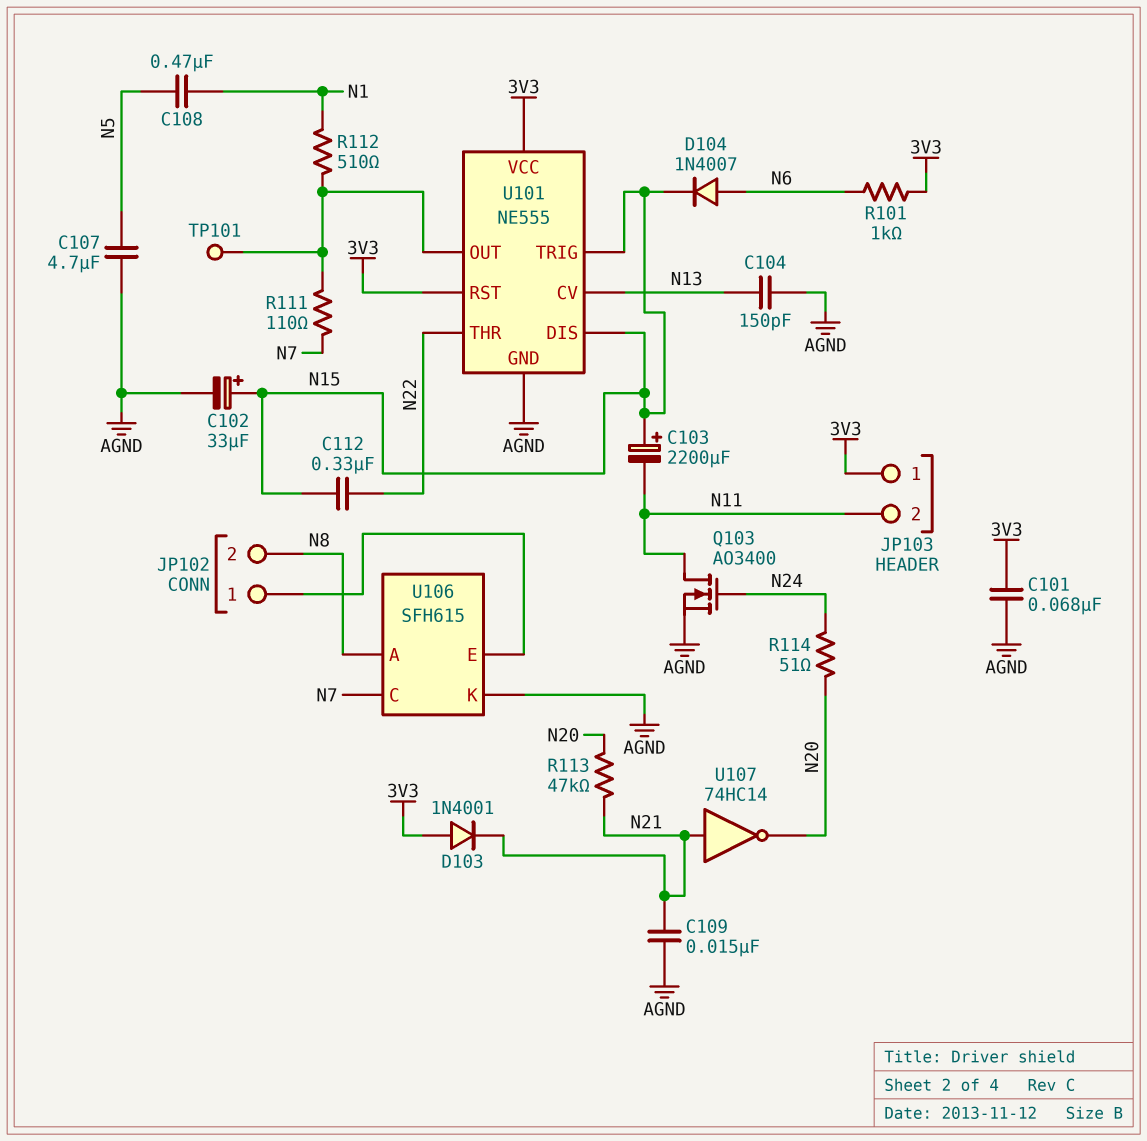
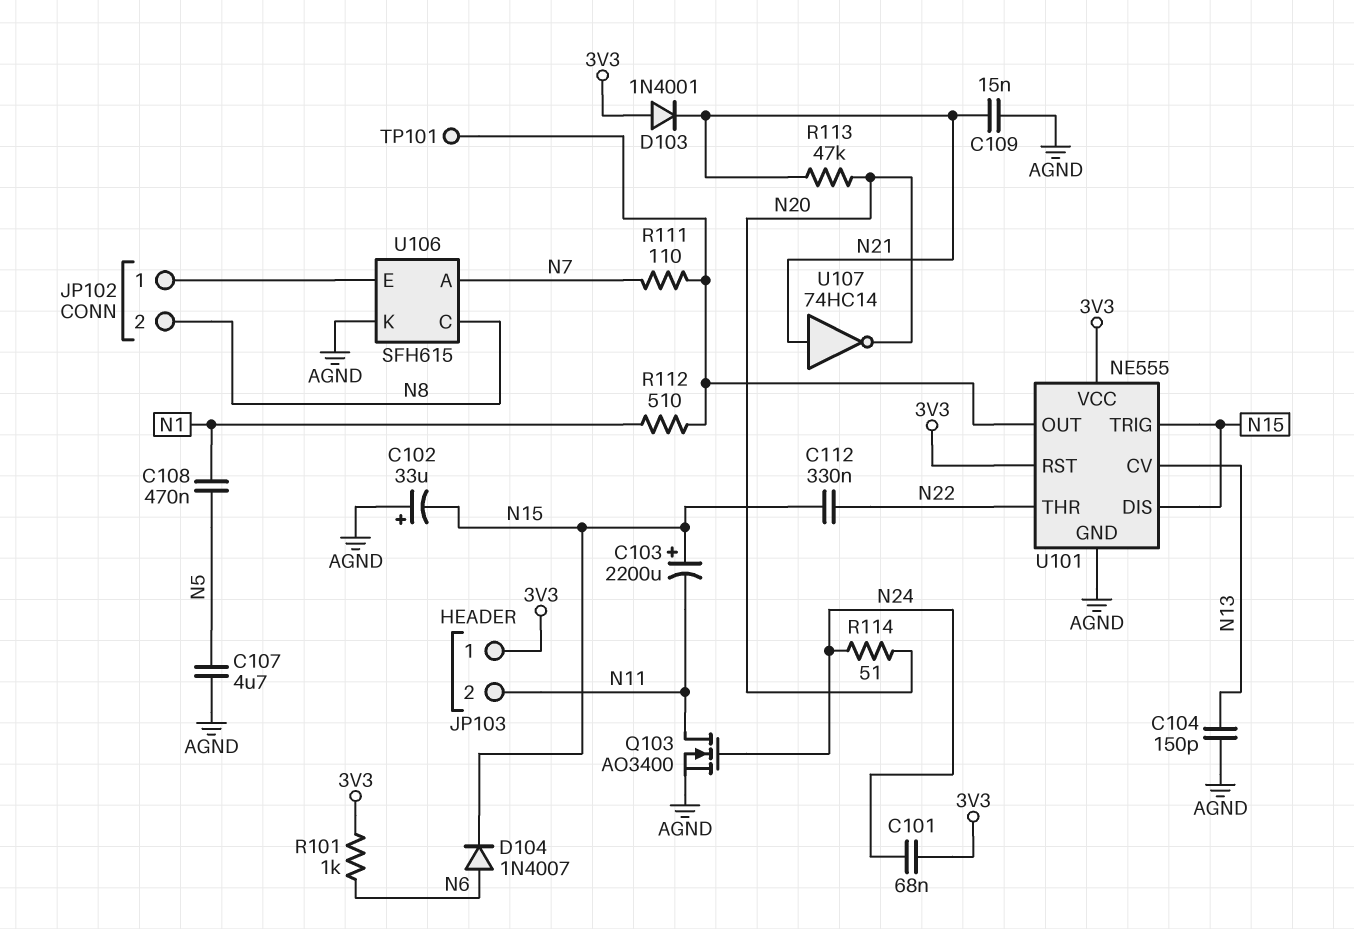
C101: 68nF (3V3, AGND) -> 68nF (3V3, N24)
C102: 33uF (plus N15, minus AGND) -> 33uF (plus AGND, minus N15)
U106 pin A: N8 -> N7
U106 pin C: N7 -> N8

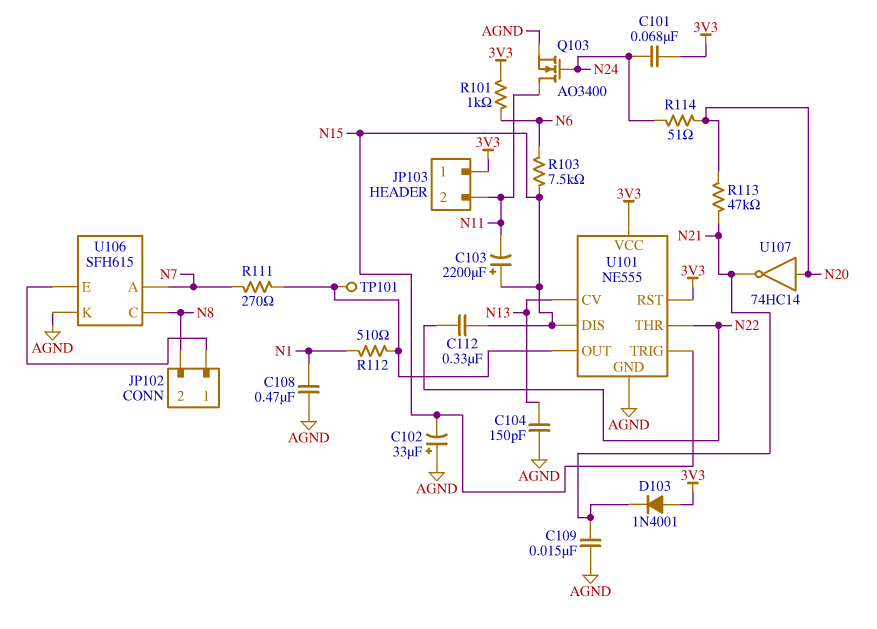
C107: 4.7uF (AGND, N5) -> none
C108: 470nF (N1, N5) -> 470nF (AGND, N1)
D104: diode 1N4007 (A N6, K N15) -> none
R103: none -> 7.5k (N6, N15)
R111: 110 (N7, U101/OUT) -> 270 (N7, U101/OUT)
U107: NOT 74HC14 (in N21, out N20) -> NOT 74HC14 (in N20, out N21)

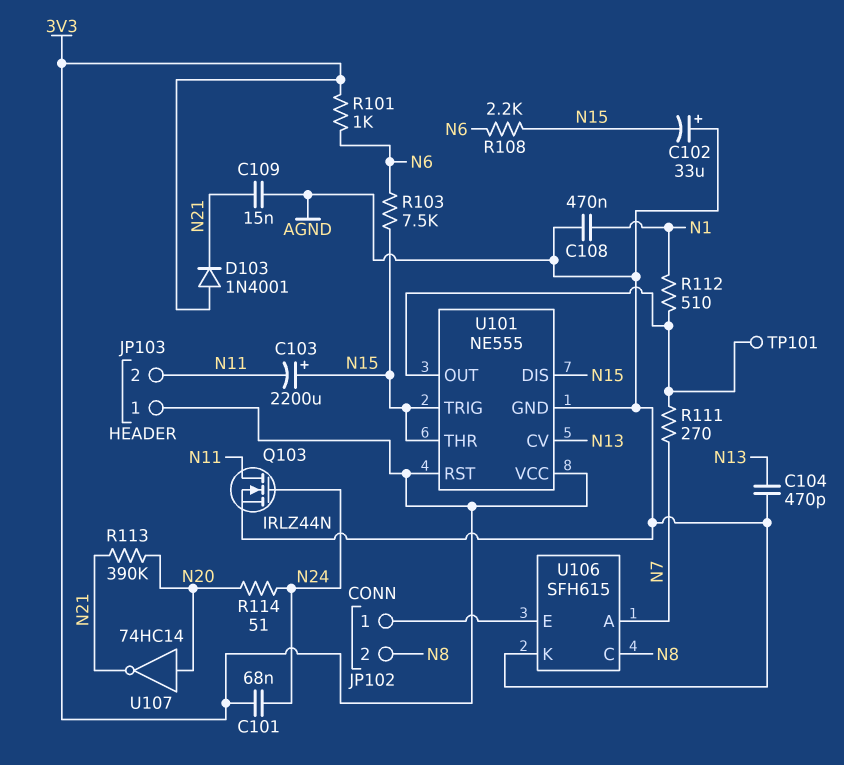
C104: 150pF (AGND, N13) -> 470pF (AGND, N13)
C112: 330nF (N15, N22) -> none
Q103: NMOS AO3400 (G N24, D N11, S AGND) -> NMOS IRLZ44N (G N24, D N11, S AGND)
R108: none -> 2.2k (N6, N15)
R113: 47k (N20, N21) -> 390k (N20, N21)
U101 pin THR: N22 -> N15

